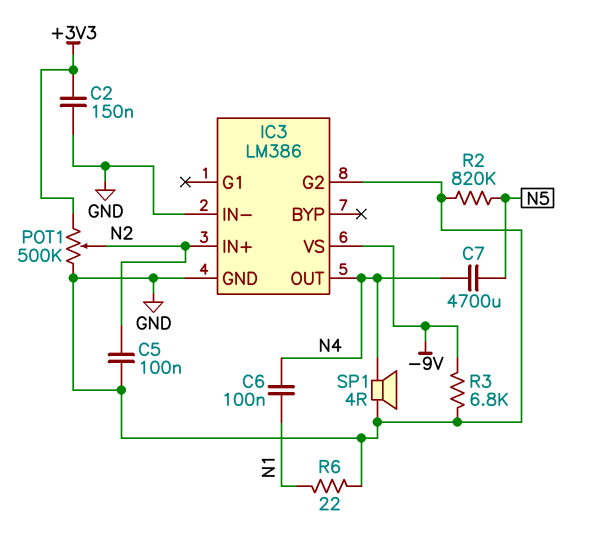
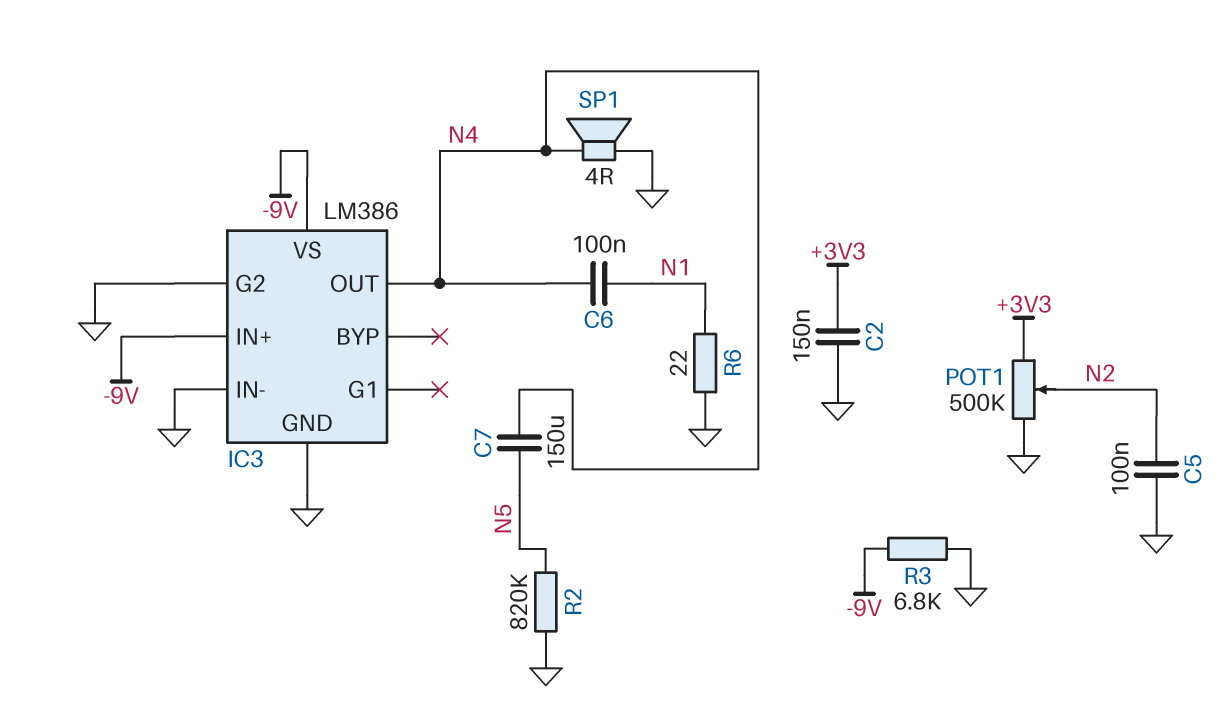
C7: 4700uF (N4, N5) -> 150uF (N4, N5)
IC3 pin IN+: N2 -> -9V

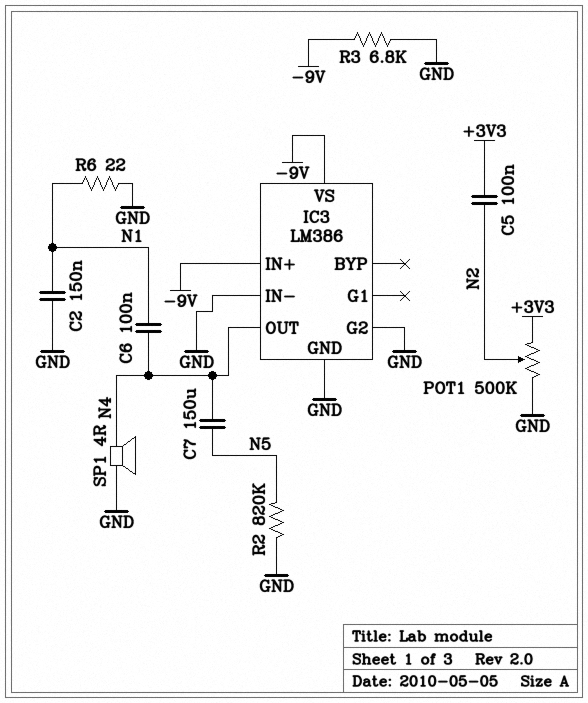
C2: 150nF (+3V3, GND) -> 150nF (GND, N1)
C5: 100nF (GND, N2) -> 100nF (+3V3, N2)

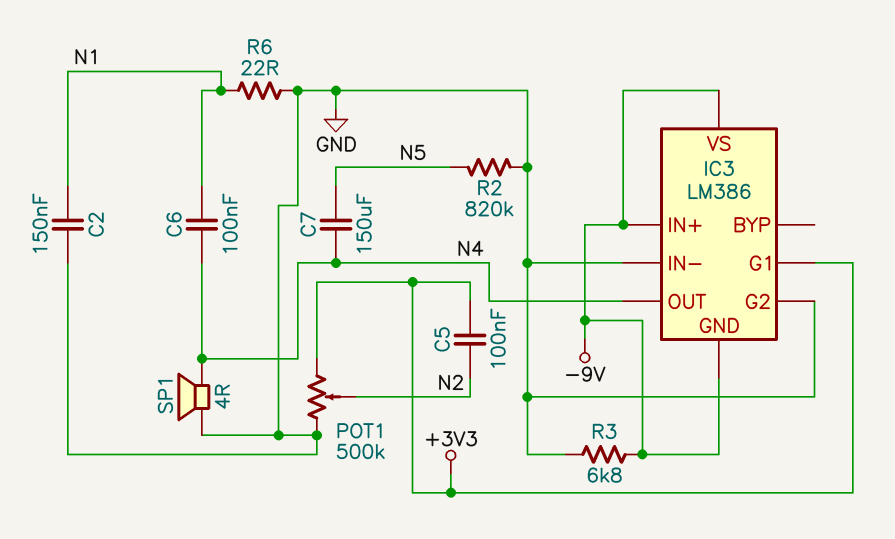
IC3 pin G1: none -> +3V3
IC3 pin GND: GND -> -9V

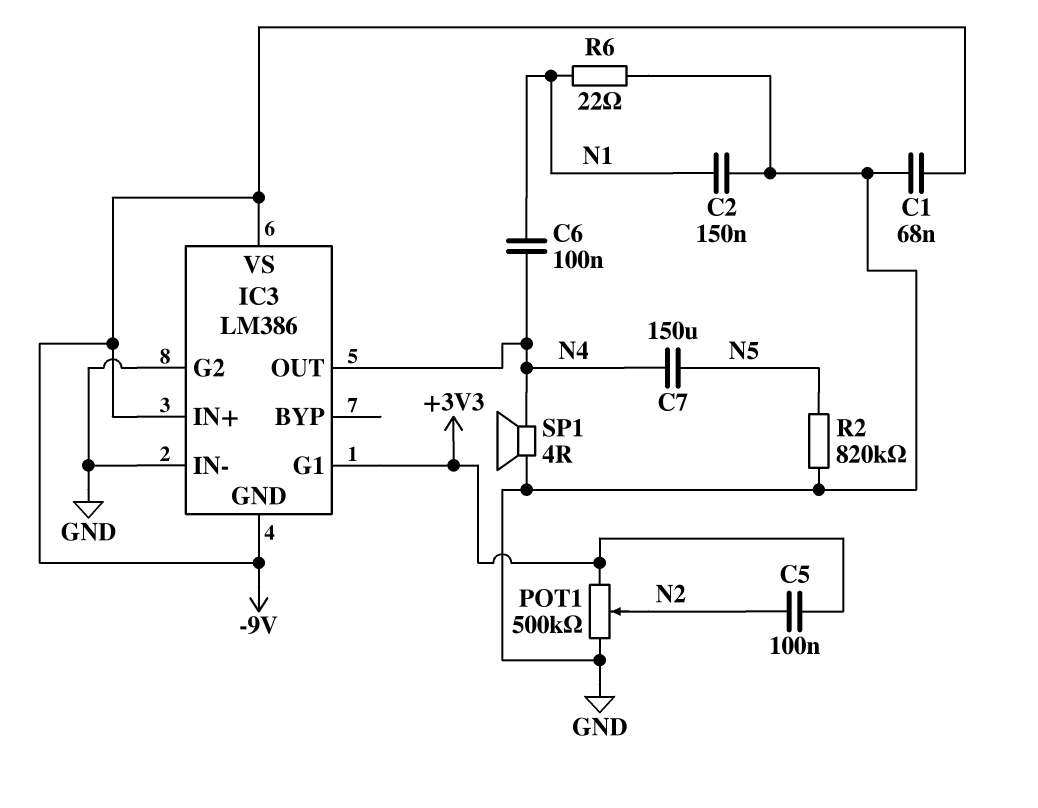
C1: none -> 68nF (-9V, GND)
R3: 6.8k (-9V, GND) -> none

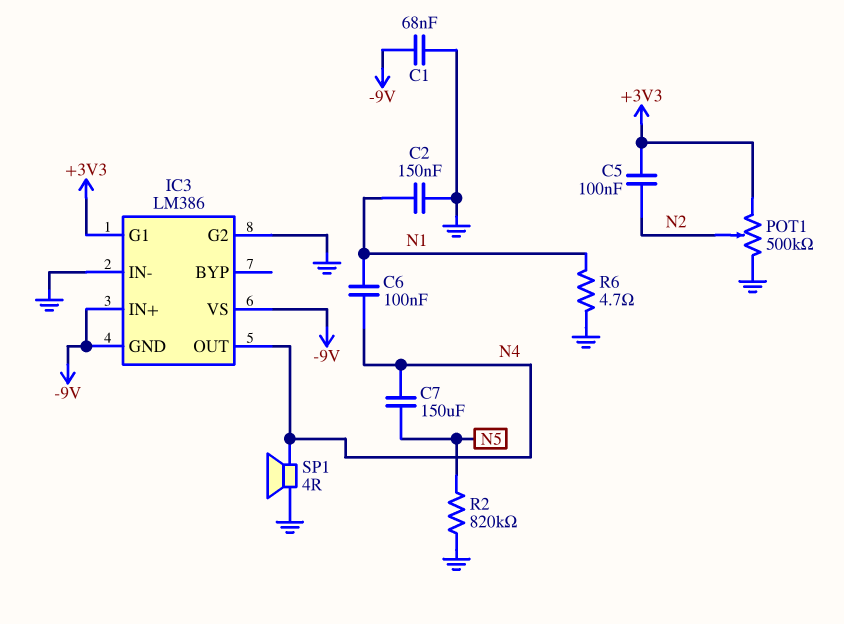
R6: 22 (GND, N1) -> 4.7 (GND, N1)

